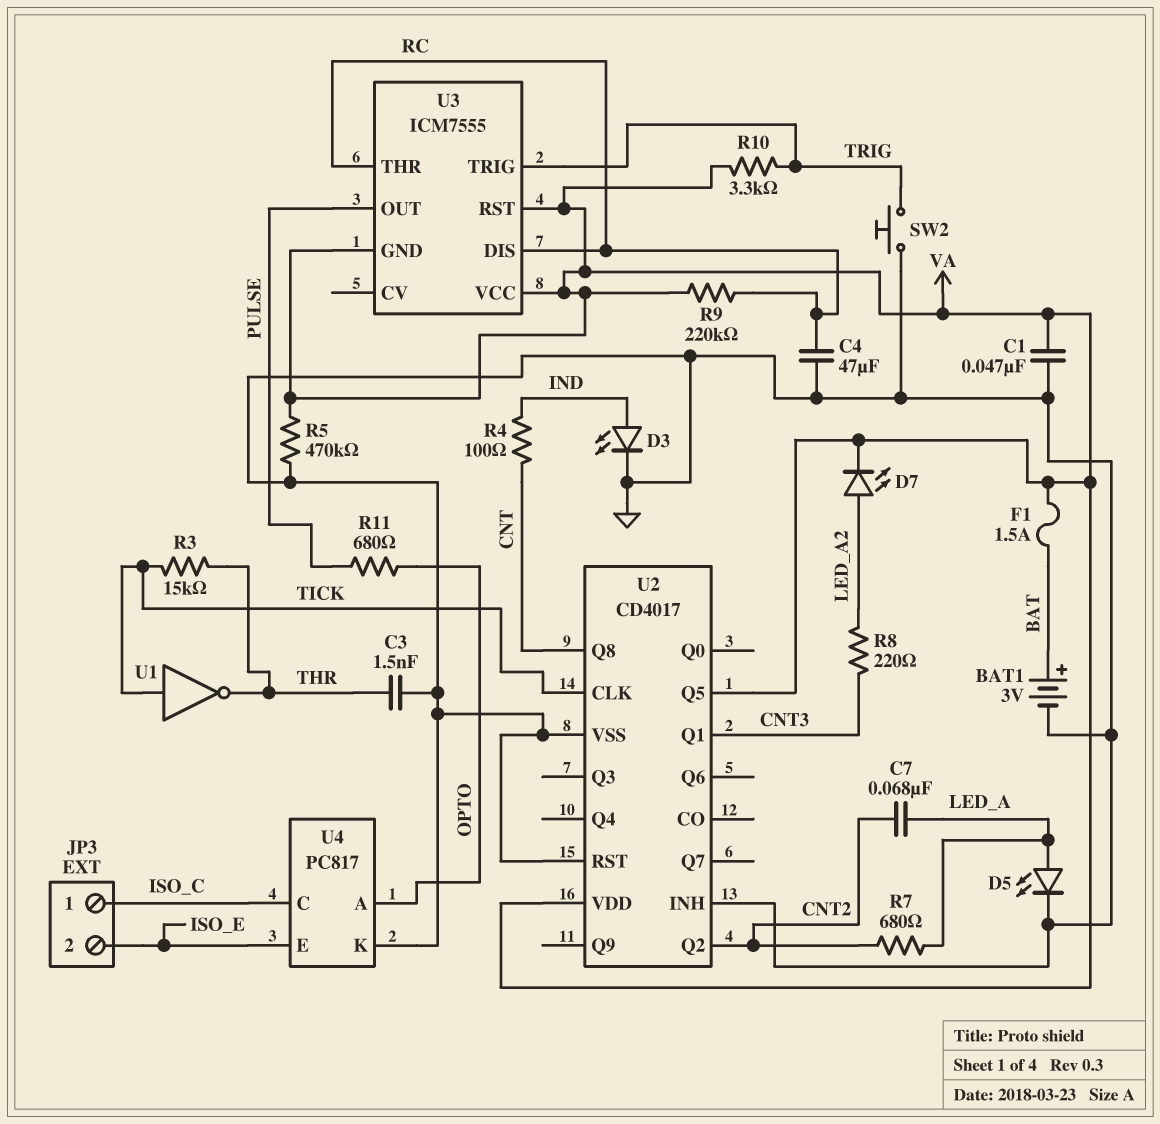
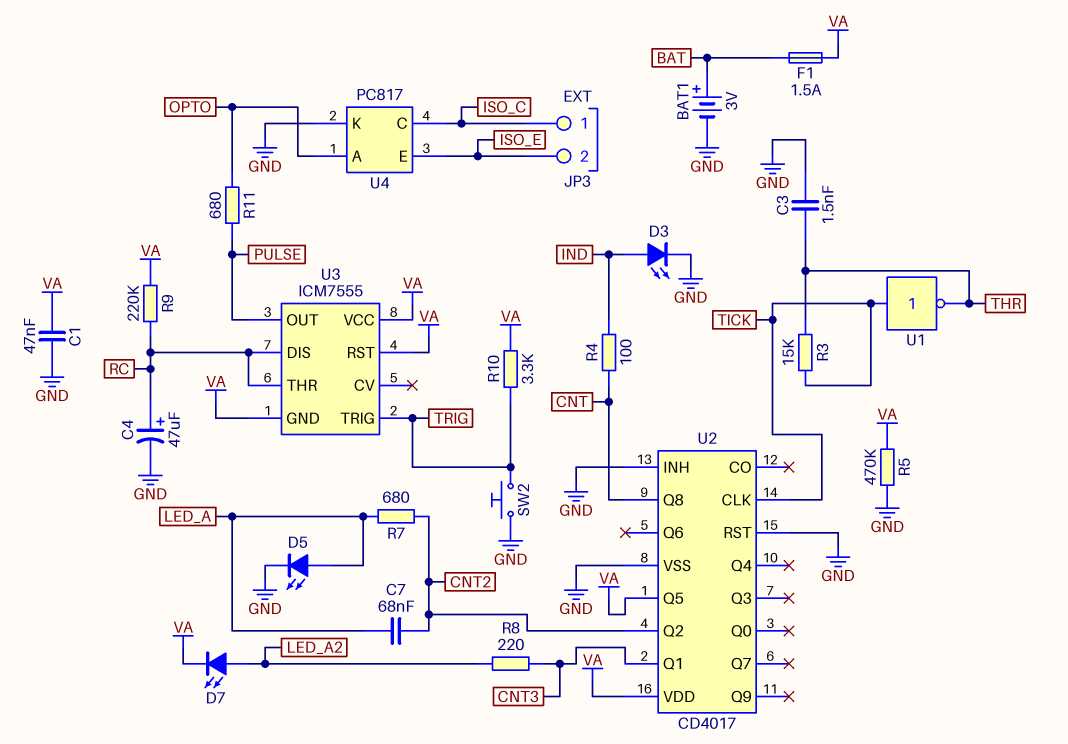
C4: 47uF (GND, RC) -> 47uF (plus RC, minus GND)

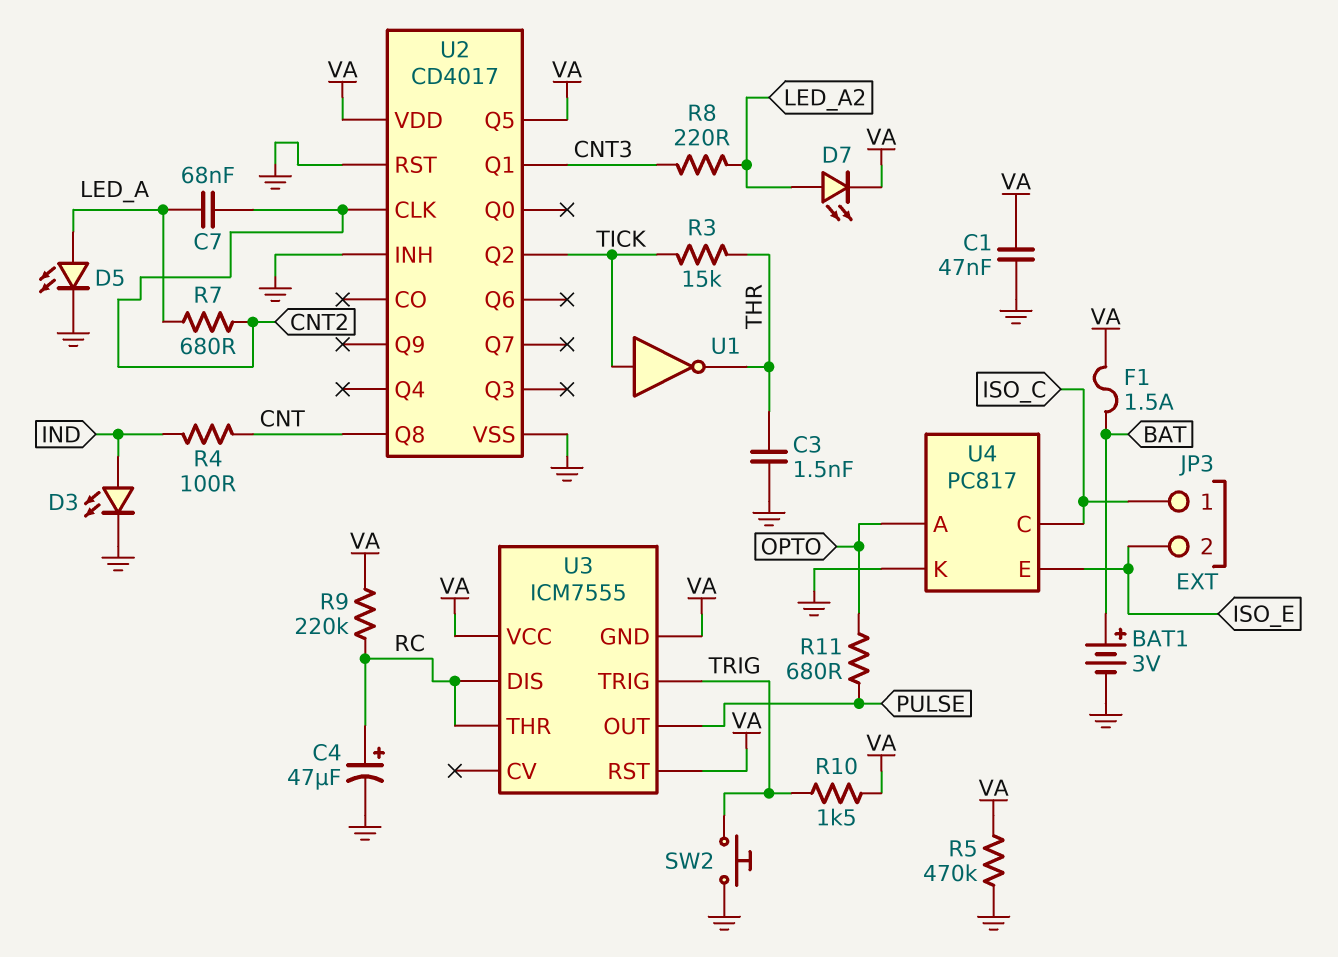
R10: 3.3k (TRIG, VA) -> 1.5k (TRIG, VA)
U2 pin CLK: TICK -> CNT2
U2 pin Q2: CNT2 -> TICK

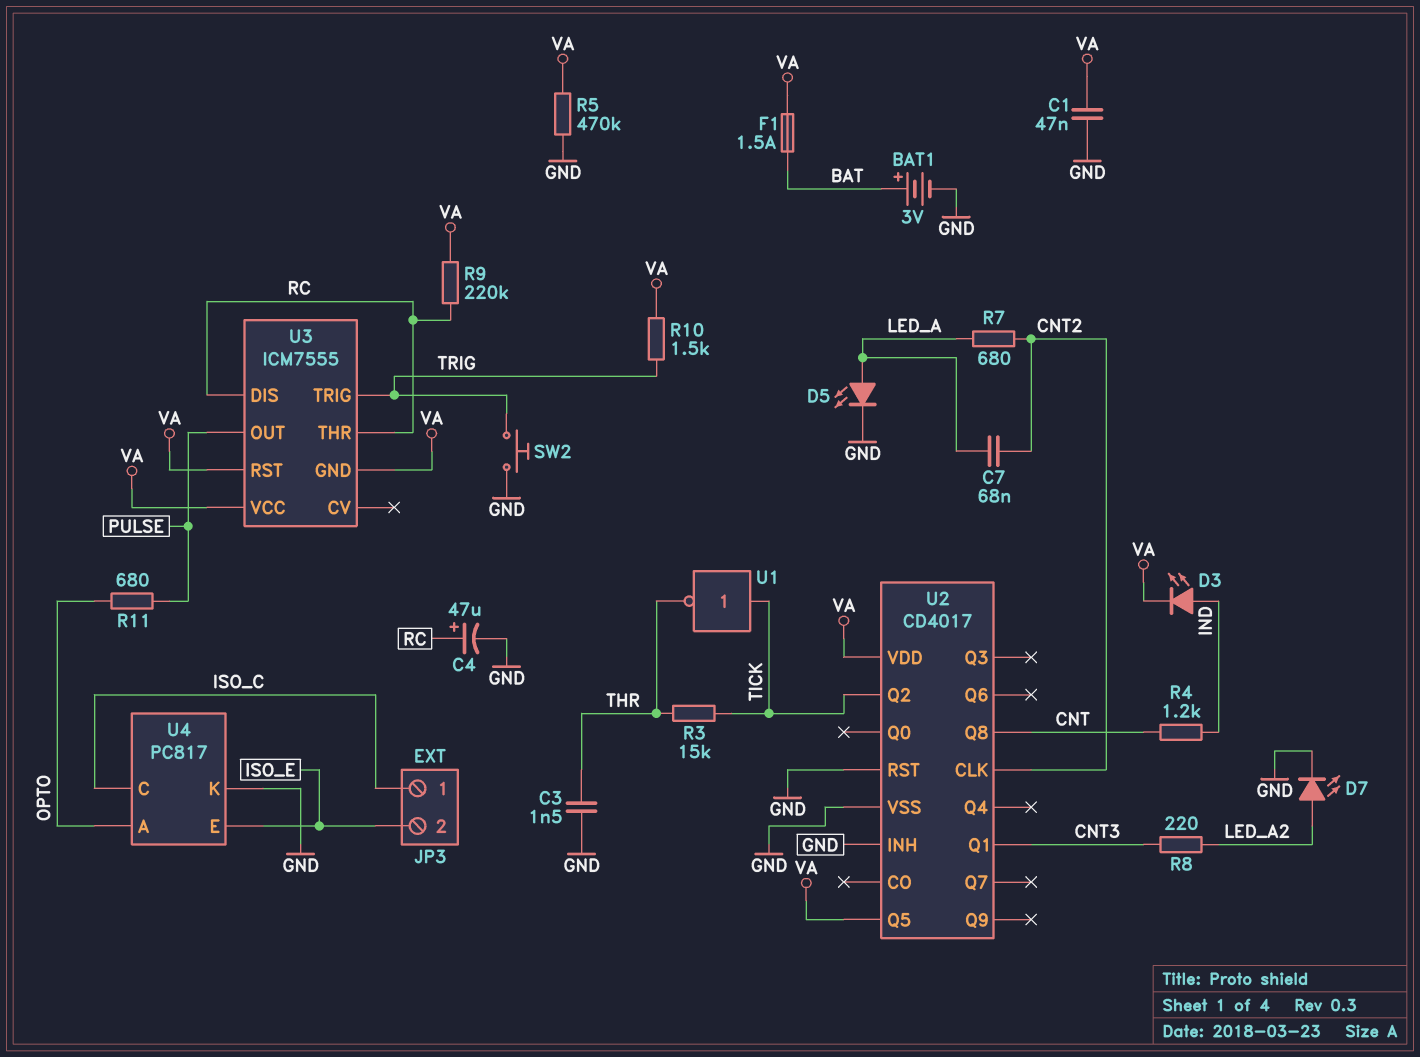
D3: LED (A IND, K GND) -> LED (A IND, K VA)
D7: LED (A LED_A2, K VA) -> LED (A LED_A2, K GND)
R4: 100 (CNT, IND) -> 1.2k (CNT, IND)

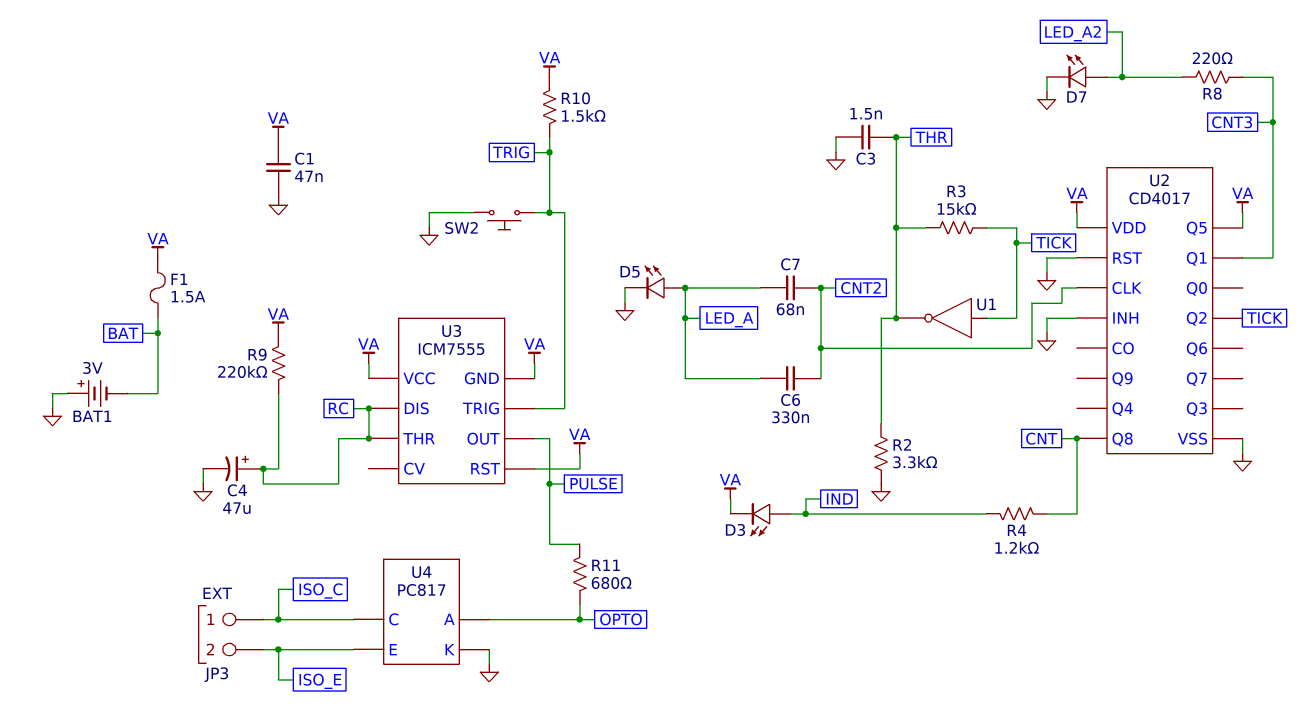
BAT1: 3V (plus BAT, minus GND) -> 3V (plus GND, minus BAT)
C6: none -> 330nF (CNT2, LED_A)
R2: none -> 3.3k (GND, THR)
R5: 470k (GND, VA) -> none
R7: 680 (CNT2, LED_A) -> none

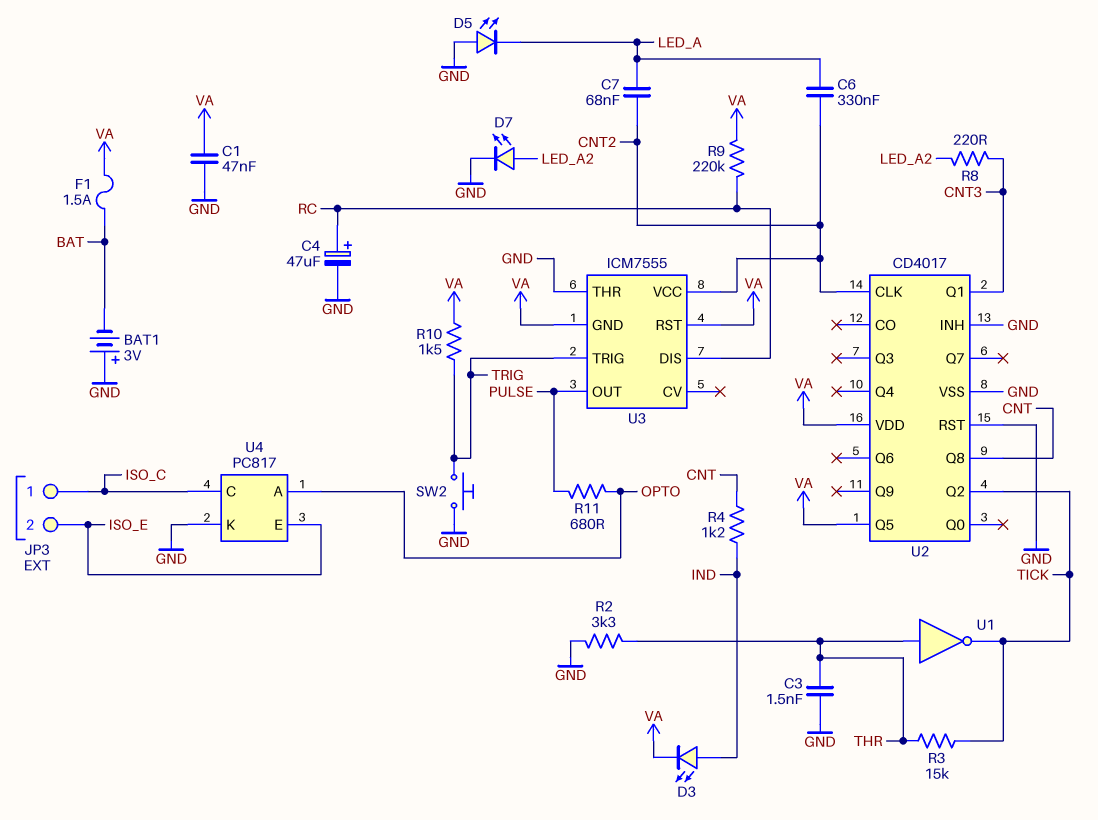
D5: LED (A LED_A, K GND) -> LED (A GND, K LED_A)
U1: NOT (in TICK, out THR) -> NOT (in THR, out TICK)
U3 pin THR: RC -> GND
U3 pin VCC: VA -> CNT2

